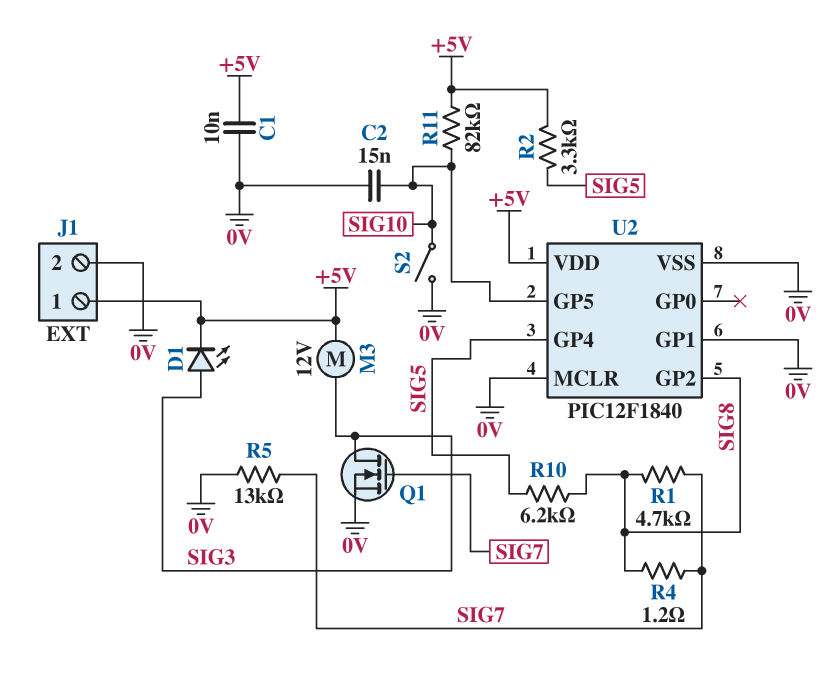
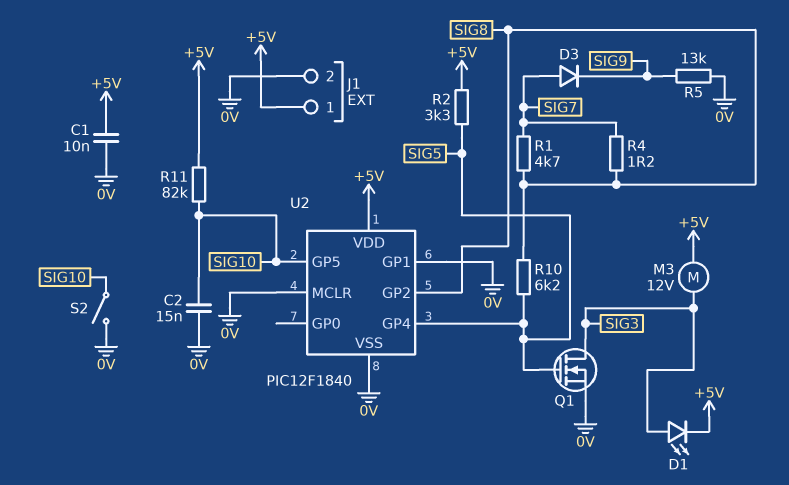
D3: none -> diode (A SIG7, K SIG9)
Q1: NMOS (G SIG7, D SIG3, S 0V) -> NMOS (G SIG5, D SIG3, S 0V)
R5: 13k (0V, SIG7) -> 13k (0V, SIG9)

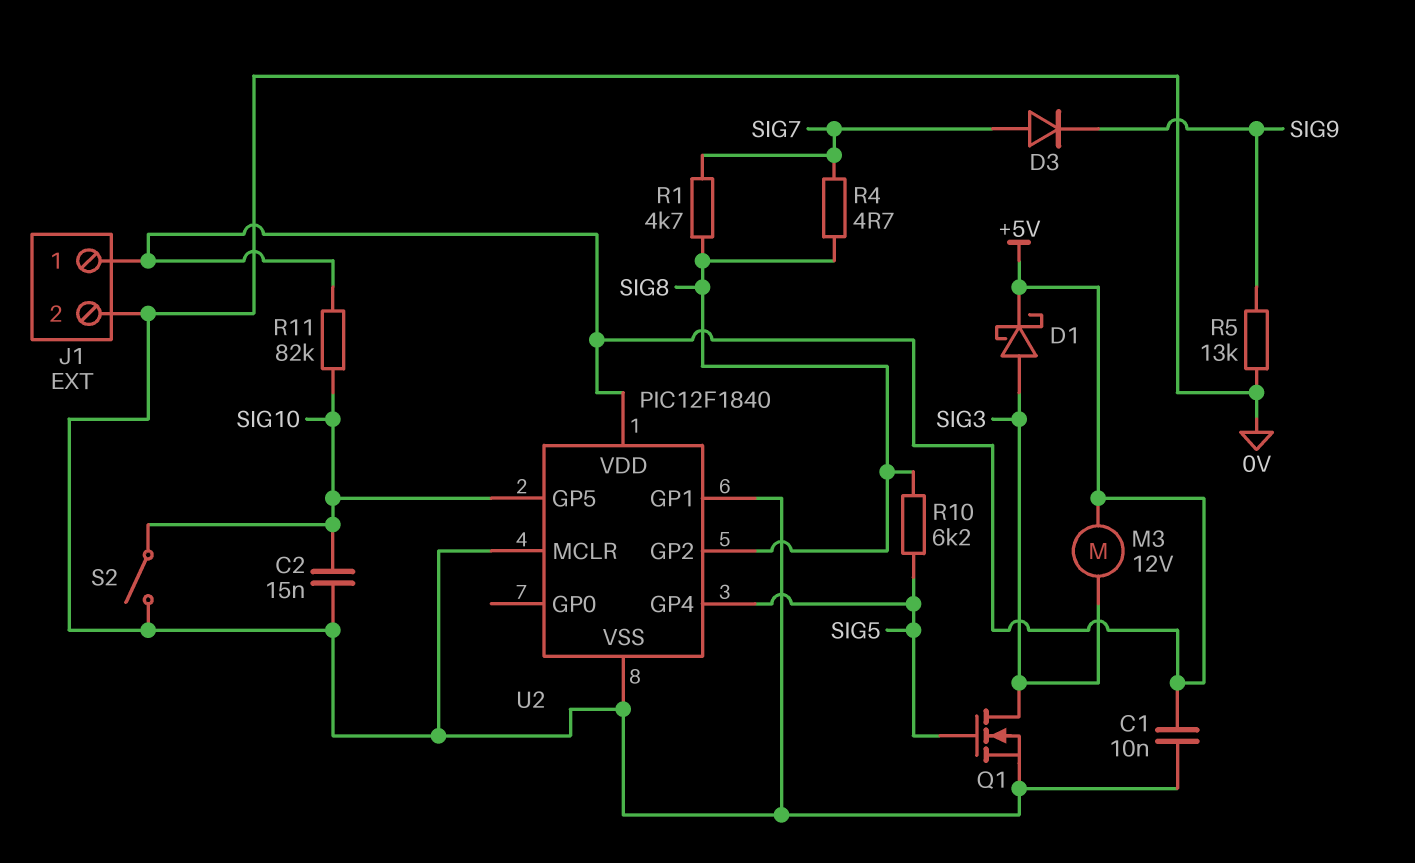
D1: LED (A SIG3, K +5V) -> schottky (A SIG3, K +5V)
R2: 3.3k (+5V, SIG5) -> none
R4: 1.2 (SIG7, SIG8) -> 4.7 (SIG7, SIG8)

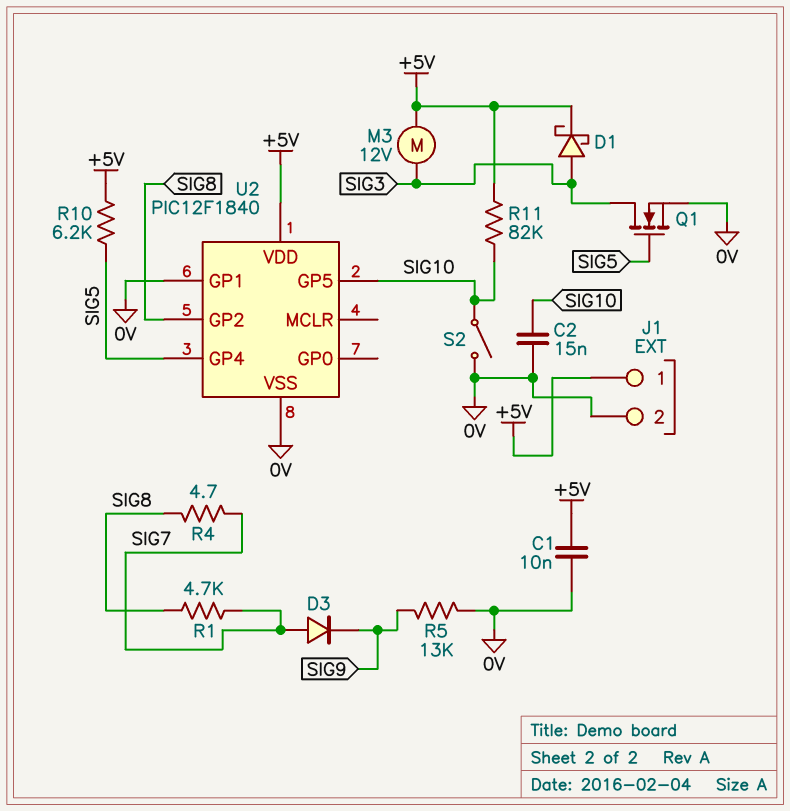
R10: 6.2k (SIG5, SIG8) -> 6.2k (+5V, SIG5)
U2 pin MCLR: 0V -> none

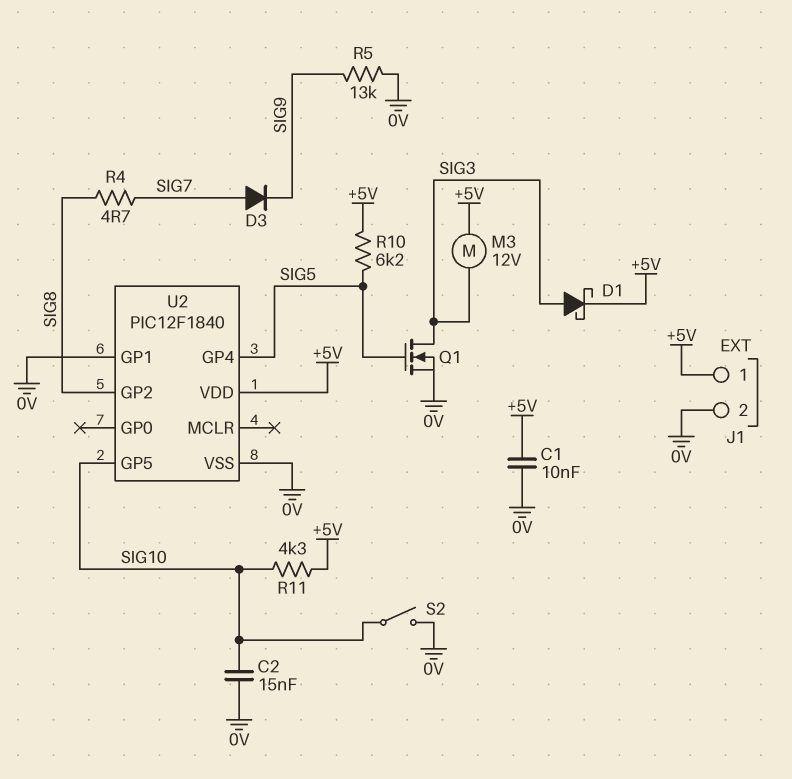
R1: 4.7k (SIG7, SIG8) -> none
R11: 82k (+5V, SIG10) -> 4.3k (+5V, SIG10)

